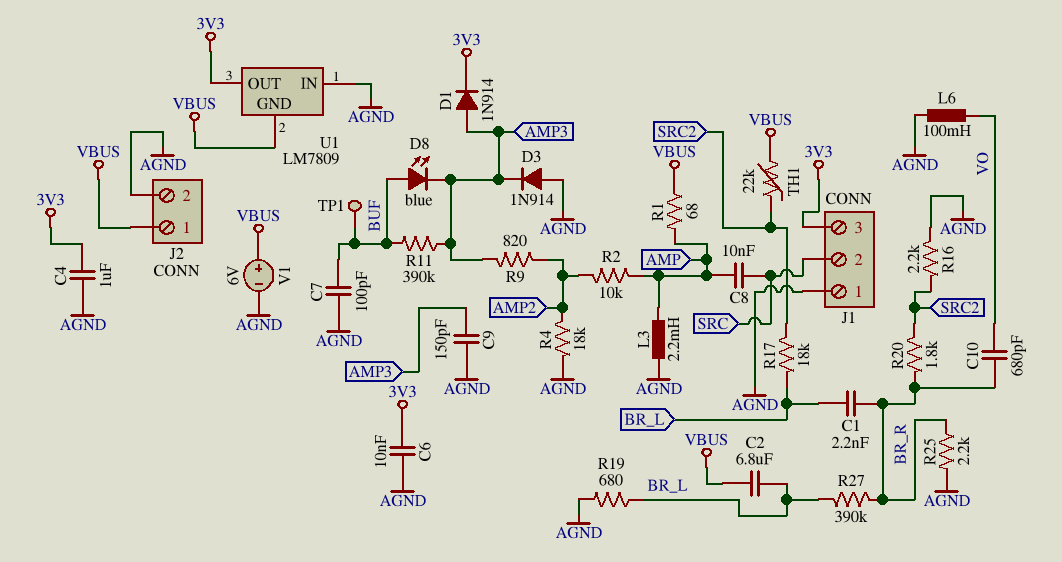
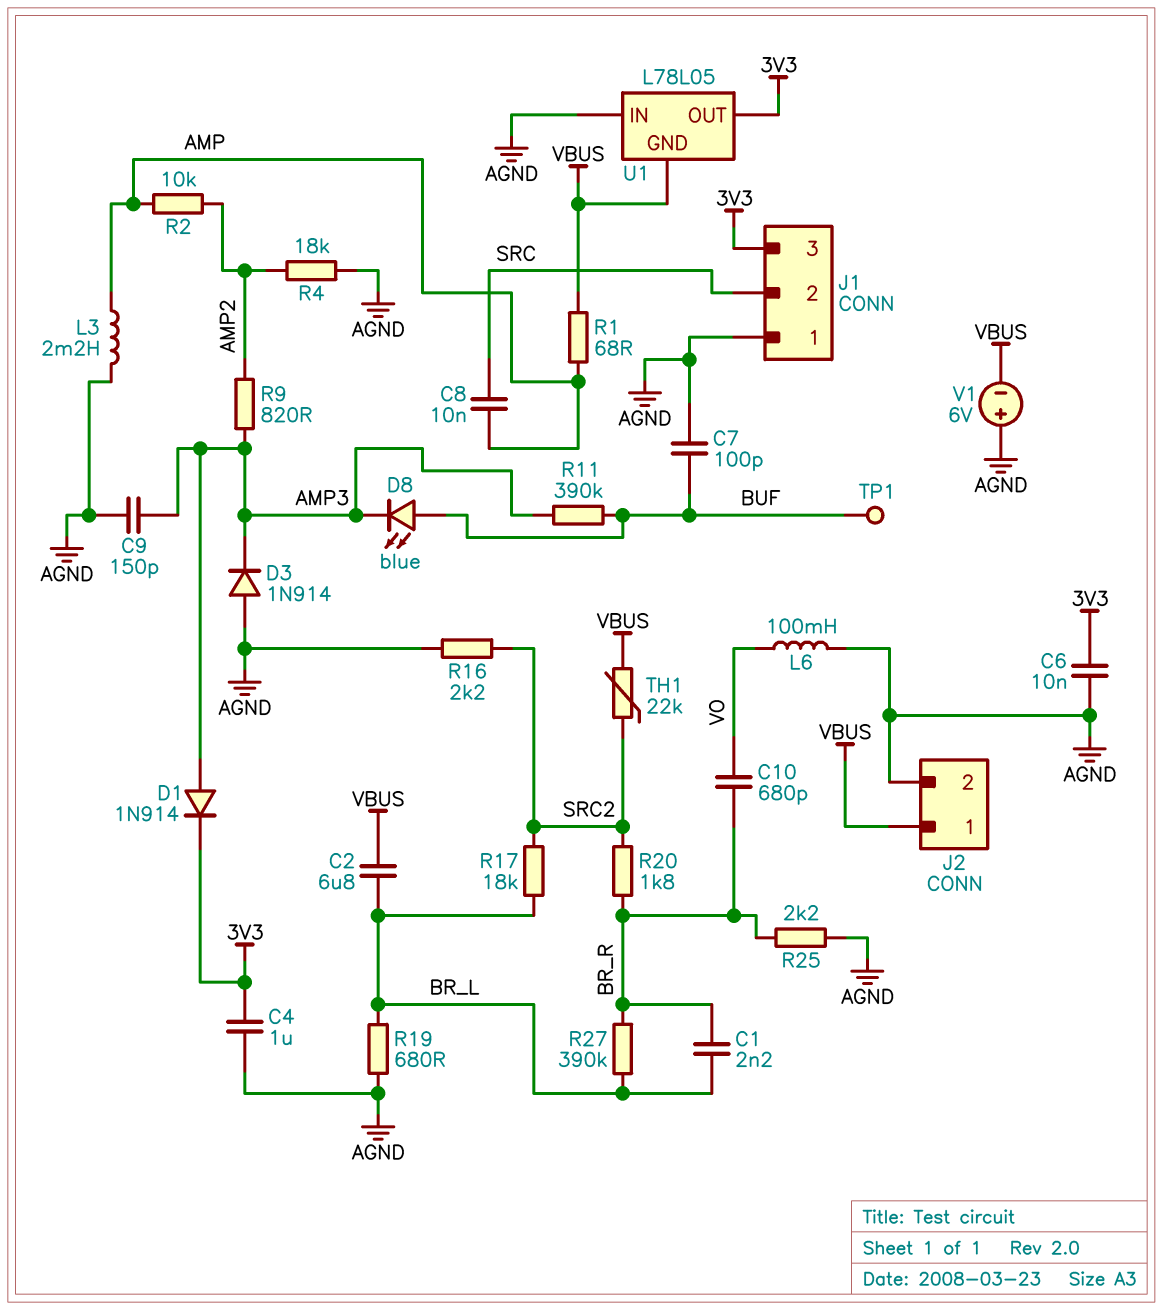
U1: LM7809 -> L78L05
V1: 6V (plus VBUS, minus AGND) -> 6V (plus AGND, minus VBUS)

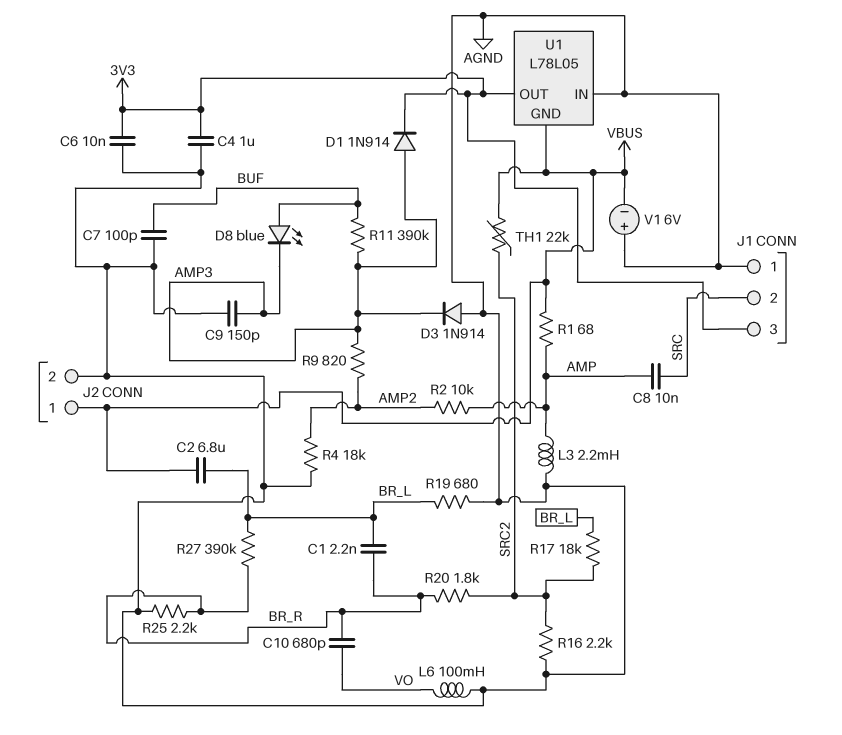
TP1: test point (BUF) -> none

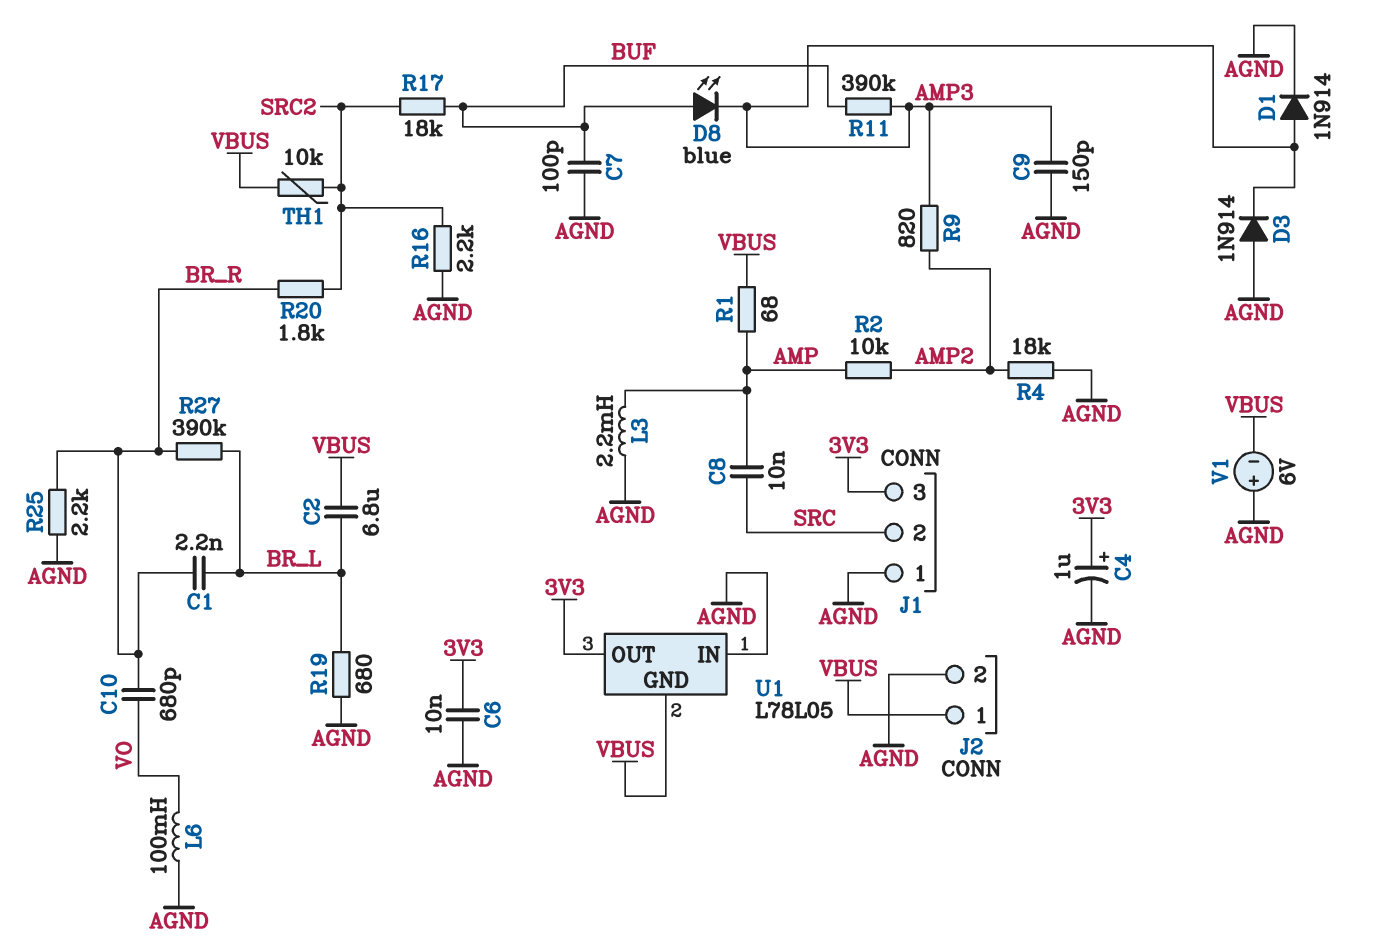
C4: 1uF (3V3, AGND) -> 1uF (plus 3V3, minus AGND)
D1: diode 1N914 (A AMP3, K 3V3) -> diode 1N914 (A AMP3, K AGND)
R17: 18k (BR_L, SRC2) -> 18k (BUF, SRC2)
TH1: 22k (SRC2, VBUS) -> 10k (SRC2, VBUS)

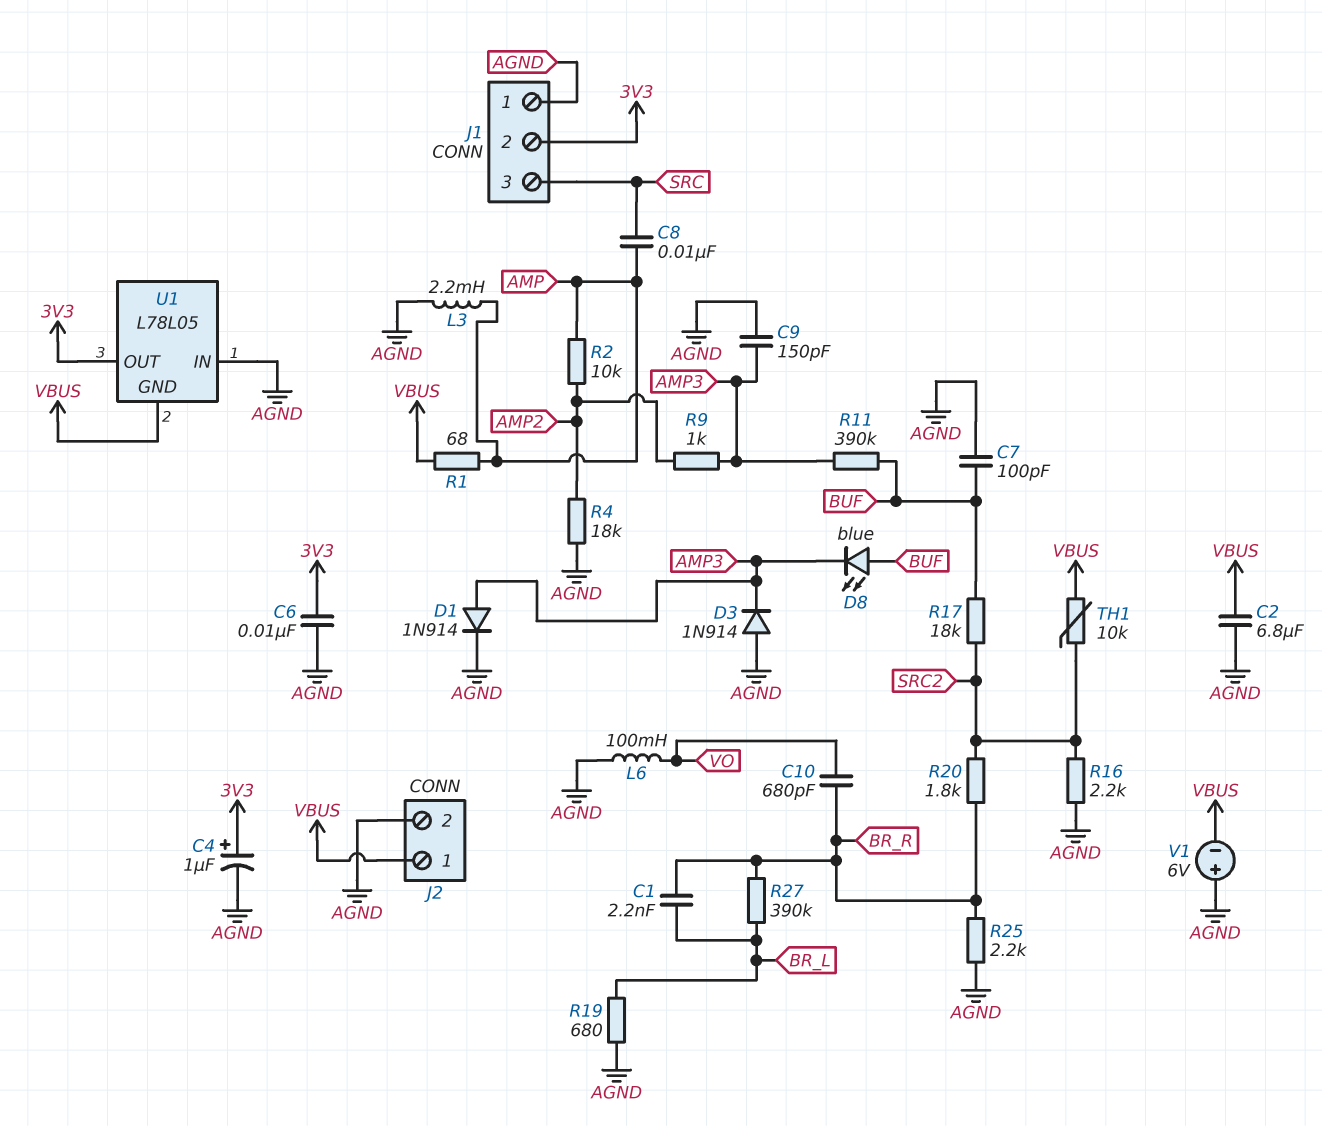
C2: 6.8uF (BR_L, VBUS) -> 6.8uF (AGND, VBUS)
J1 pin 2: SRC -> 3V3
J1 pin 3: 3V3 -> SRC
R9: 820 (AMP2, AMP3) -> 1k (AMP2, AMP3)

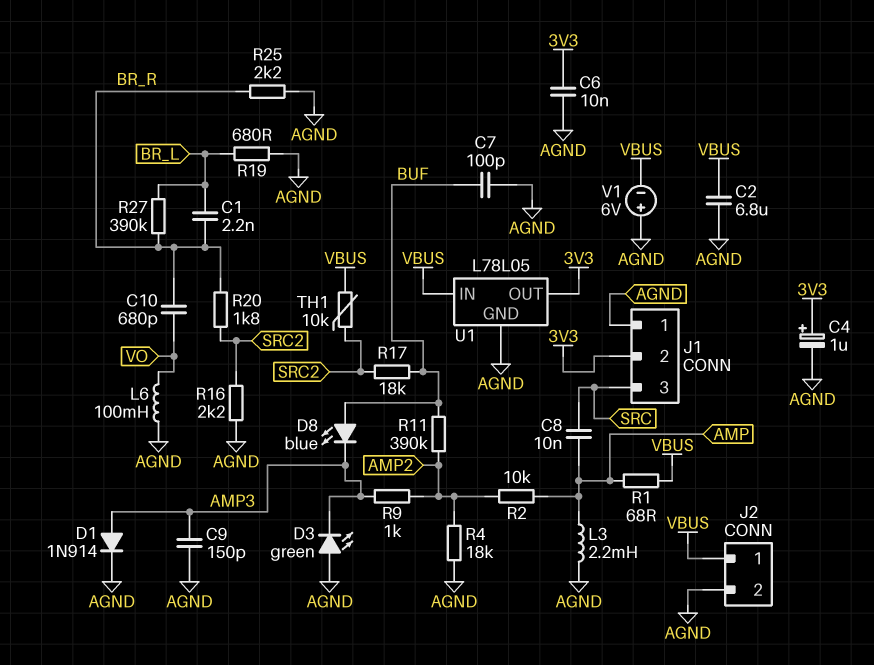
D3: diode 1N914 (A AGND, K AMP3) -> LED green (A AGND, K AMP3)
R11: 390k (AMP3, BUF) -> 390k (AMP2, BUF)
U1 pin GND: VBUS -> AGND
U1 pin IN: AGND -> VBUS

